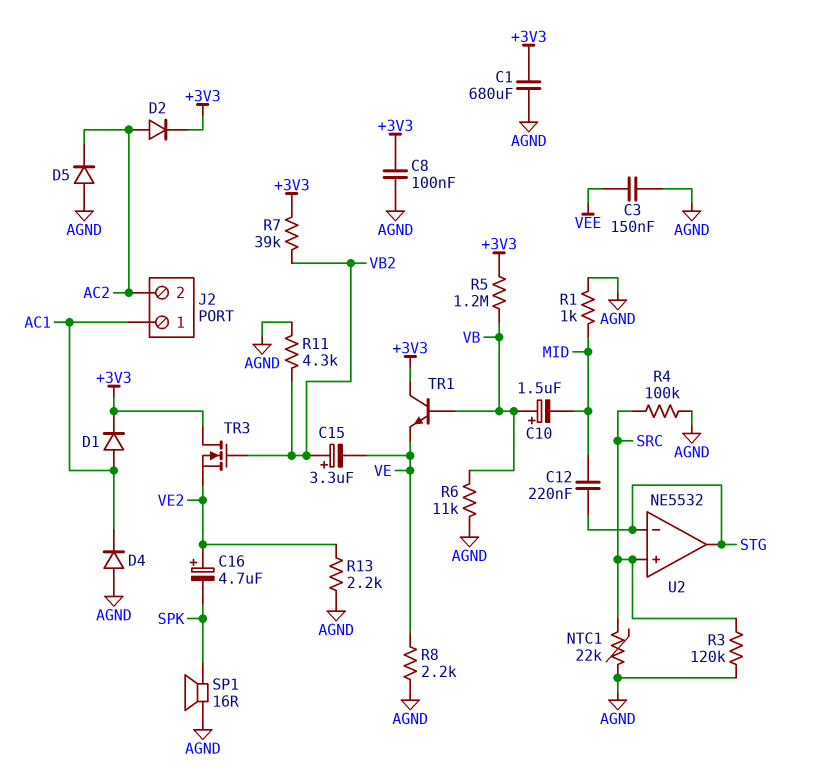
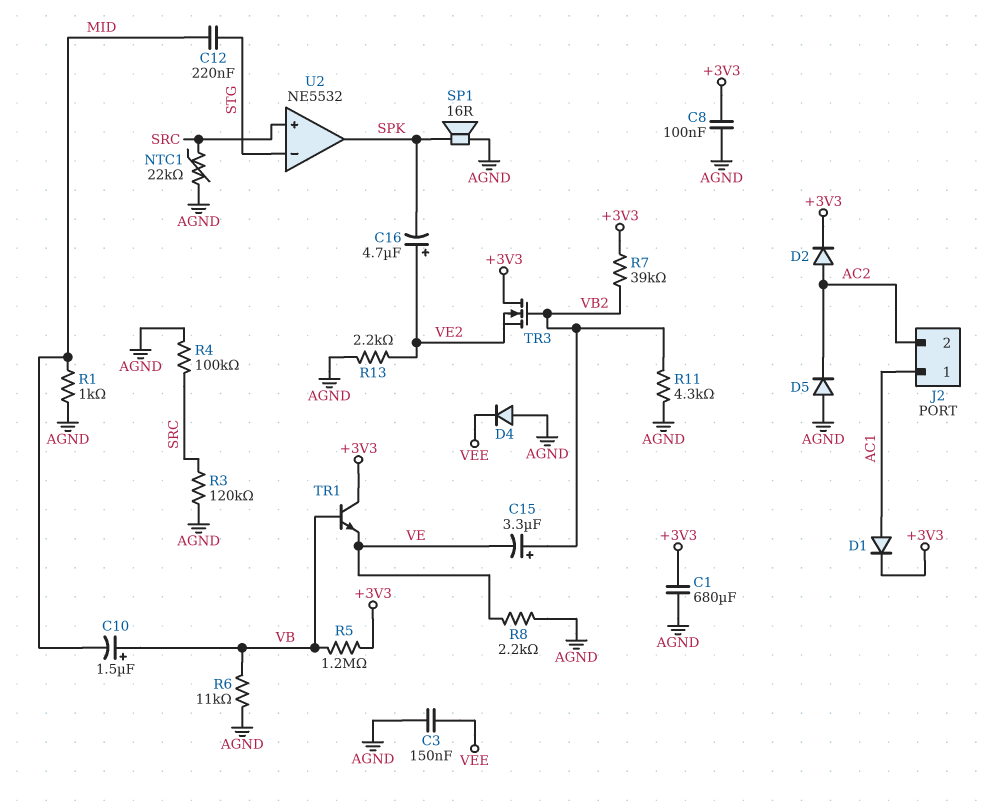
D4: diode (A AGND, K AC1) -> diode (A AGND, K VEE)
U2 pin out: STG -> SPK

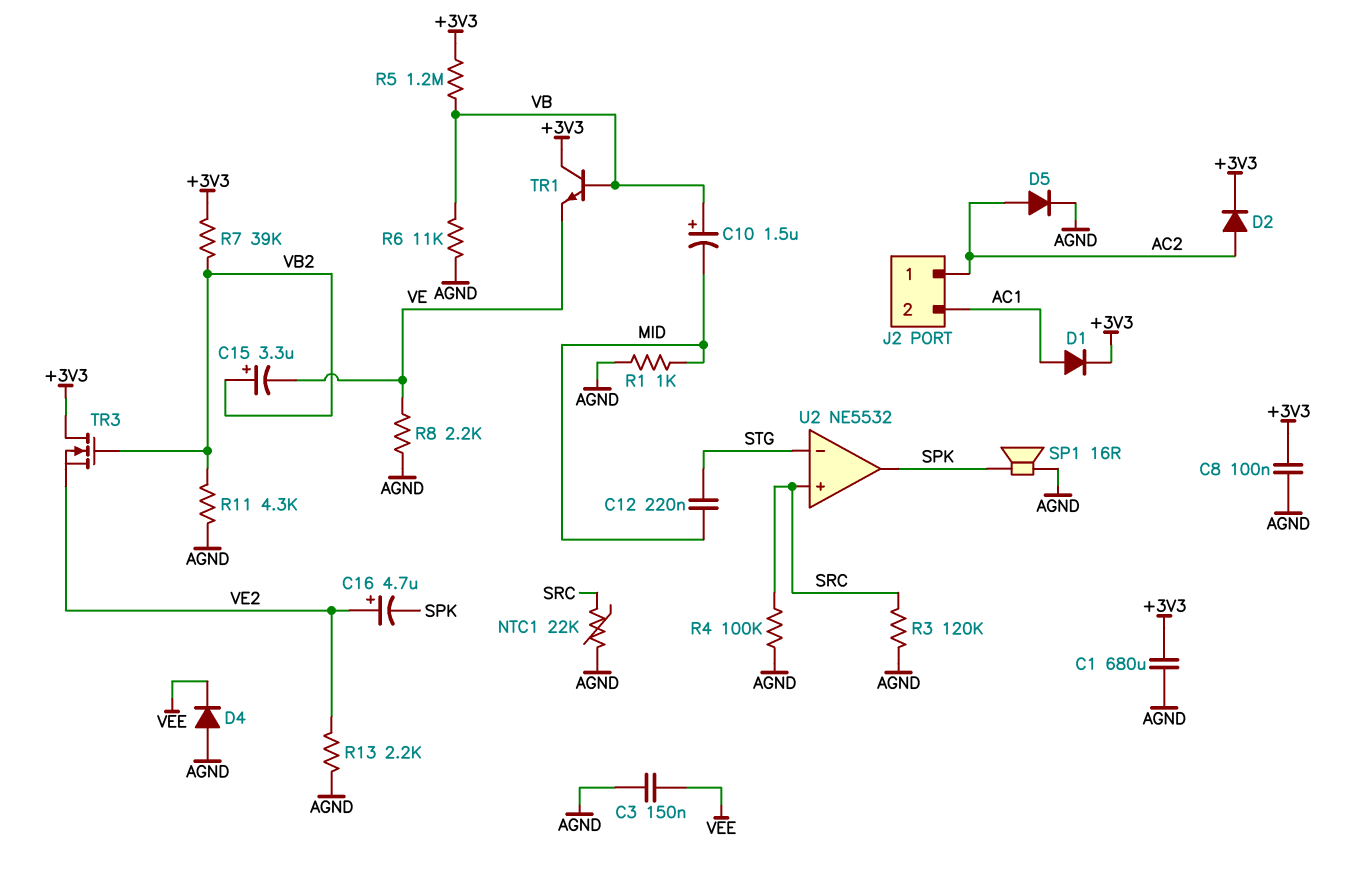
D5: diode (A AGND, K AC2) -> diode (A AC2, K AGND)
J2 pin 1: AC1 -> AC2
J2 pin 2: AC2 -> AC1

